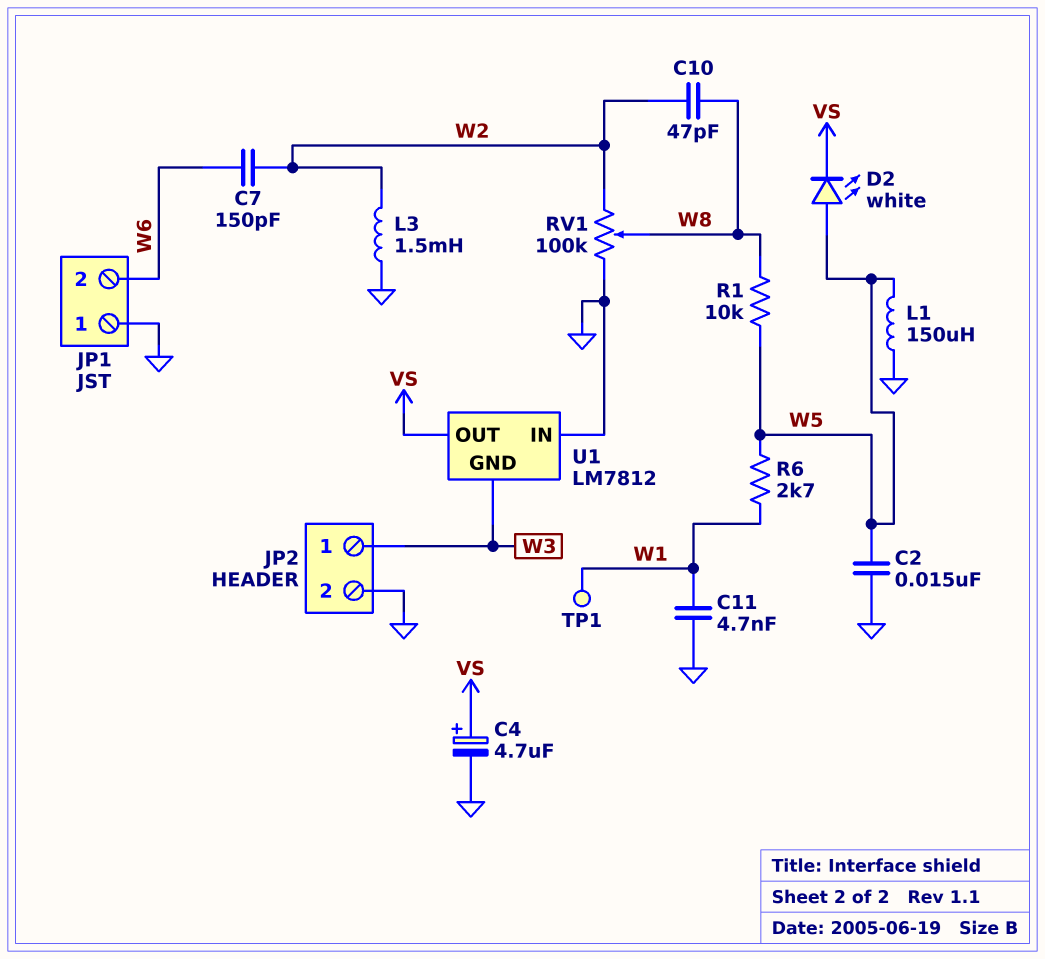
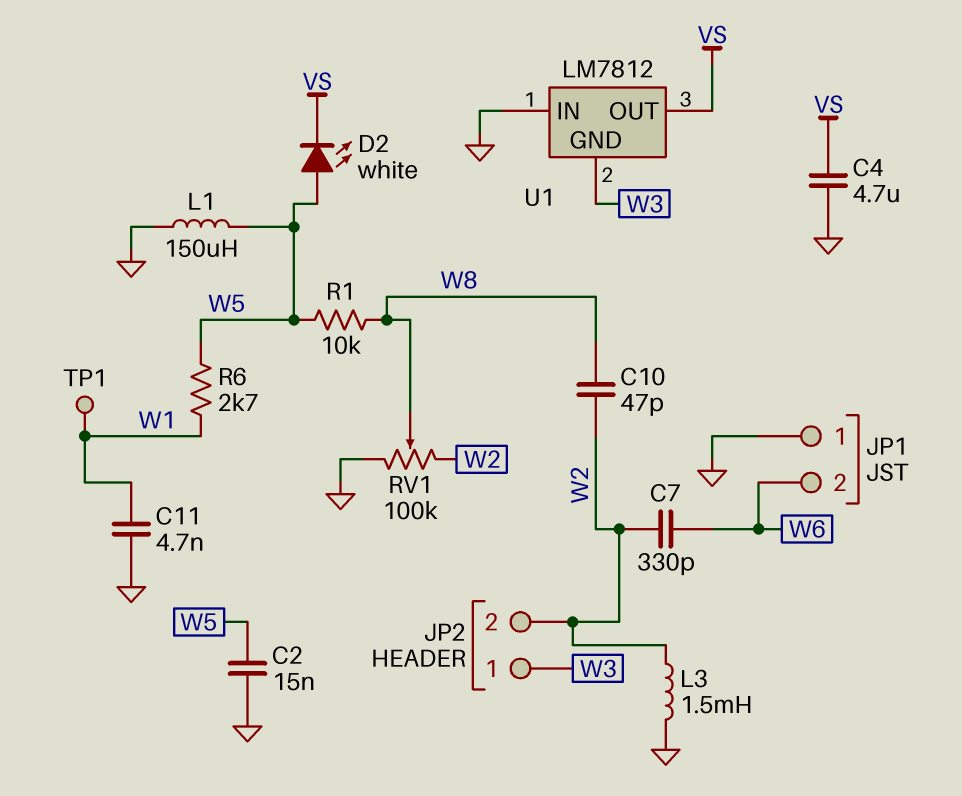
C4: 4.7uF (plus VS, minus GND) -> 4.7uF (GND, VS)
C7: 150pF (W2, W6) -> 330pF (W2, W6)
JP2 pin 2: GND -> W2

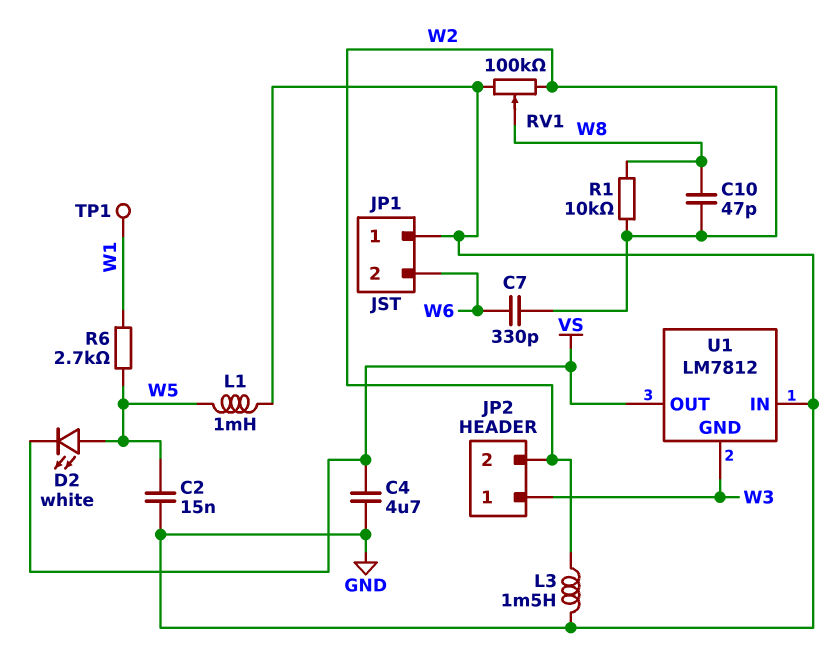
C11: 4.7nF (GND, W1) -> none
L1: 150uH (GND, W5) -> 1mH (GND, W5)
R1: 10k (W5, W8) -> 10k (W2, W8)

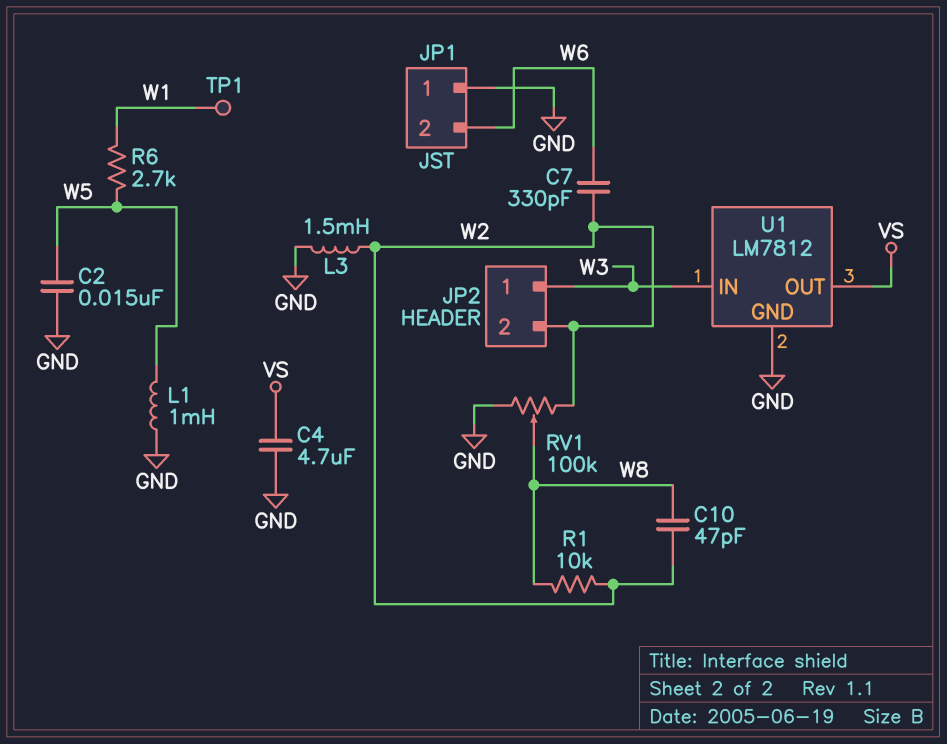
D2: LED white (A W5, K VS) -> none
U1 pin GND: W3 -> GND
U1 pin IN: GND -> W3

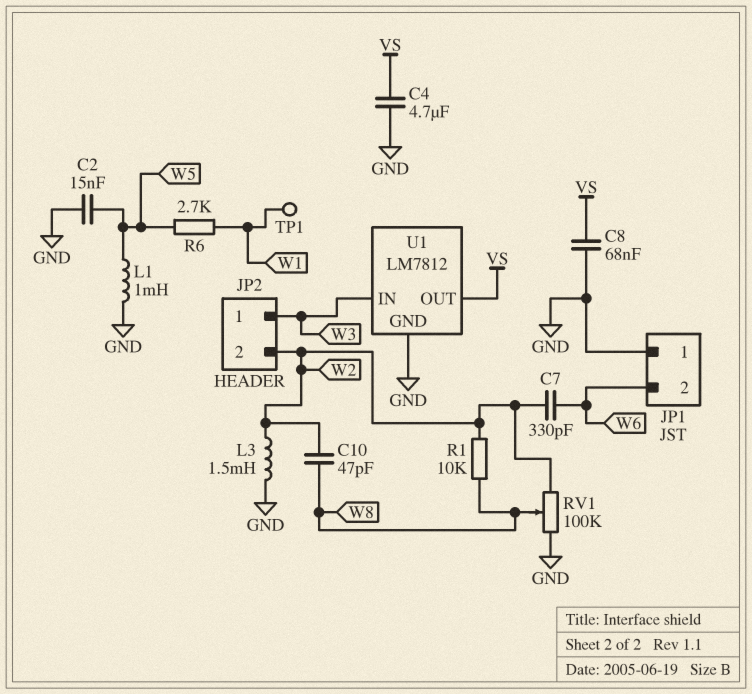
C8: none -> 68nF (GND, VS)

